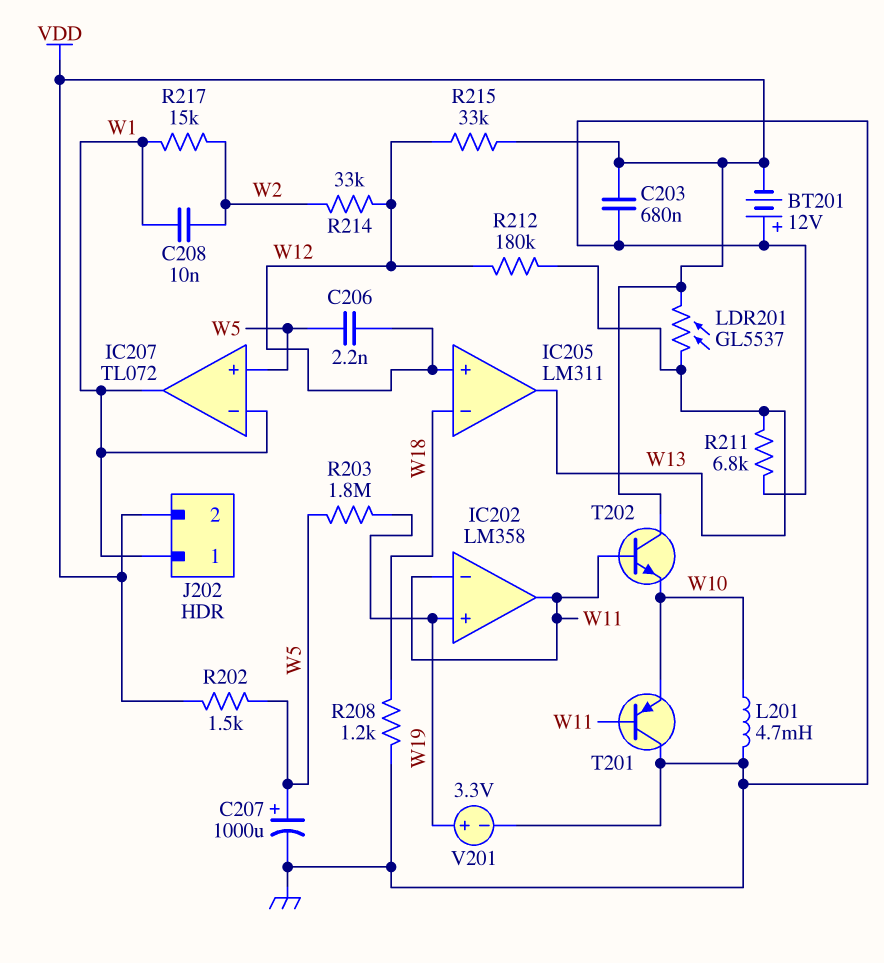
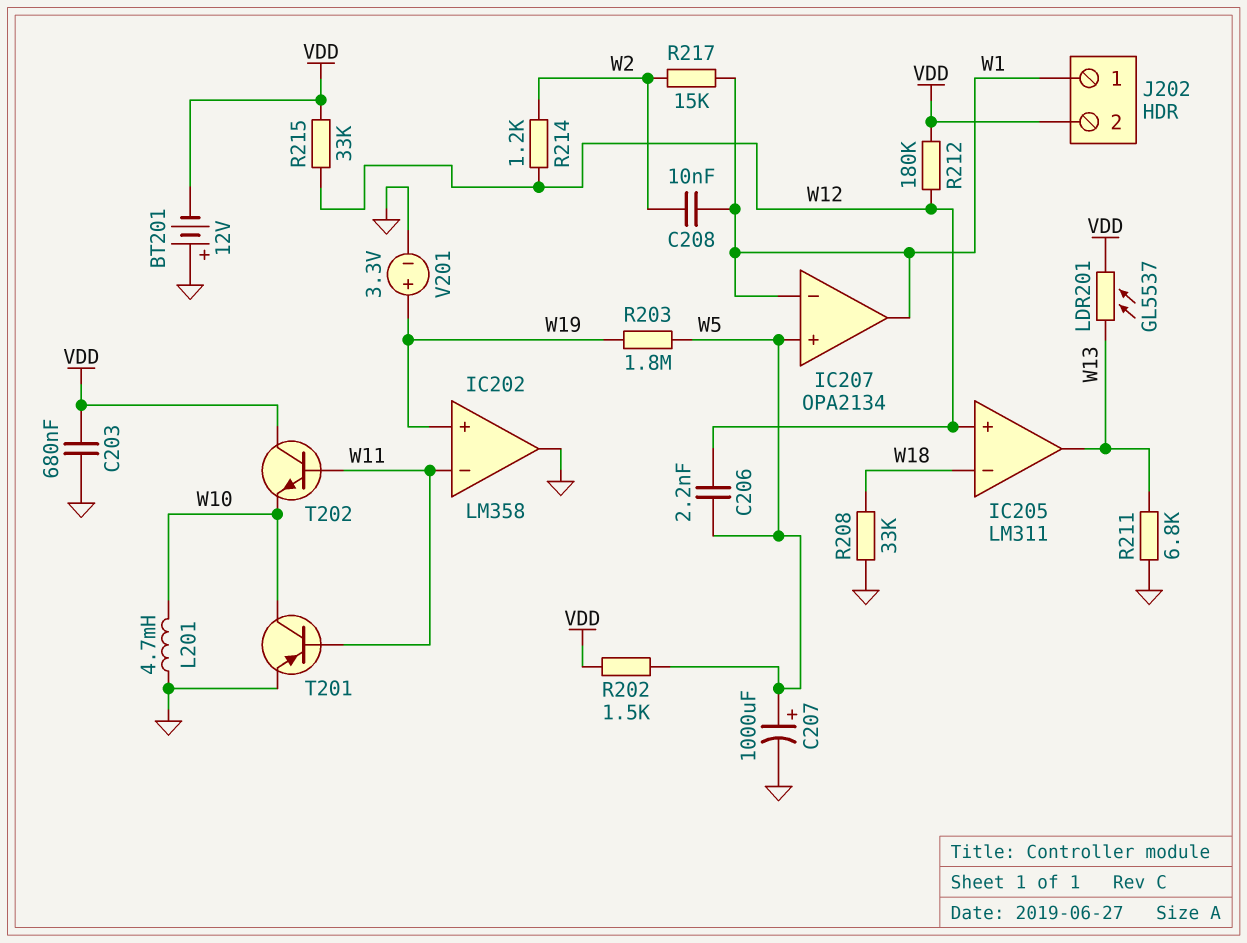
IC202 pin out: W11 -> GND
IC207: TL072 -> OPA2134
R208: 1.2k (GND, W18) -> 33k (GND, W18)
R212: 180k (W12, W13) -> 180k (VDD, W12)
R214: 33k (W2, W12) -> 1.2k (W2, W12)
T201: PNP (B W11, C GND, E W10) -> PNP (B W11, C W10, E GND)

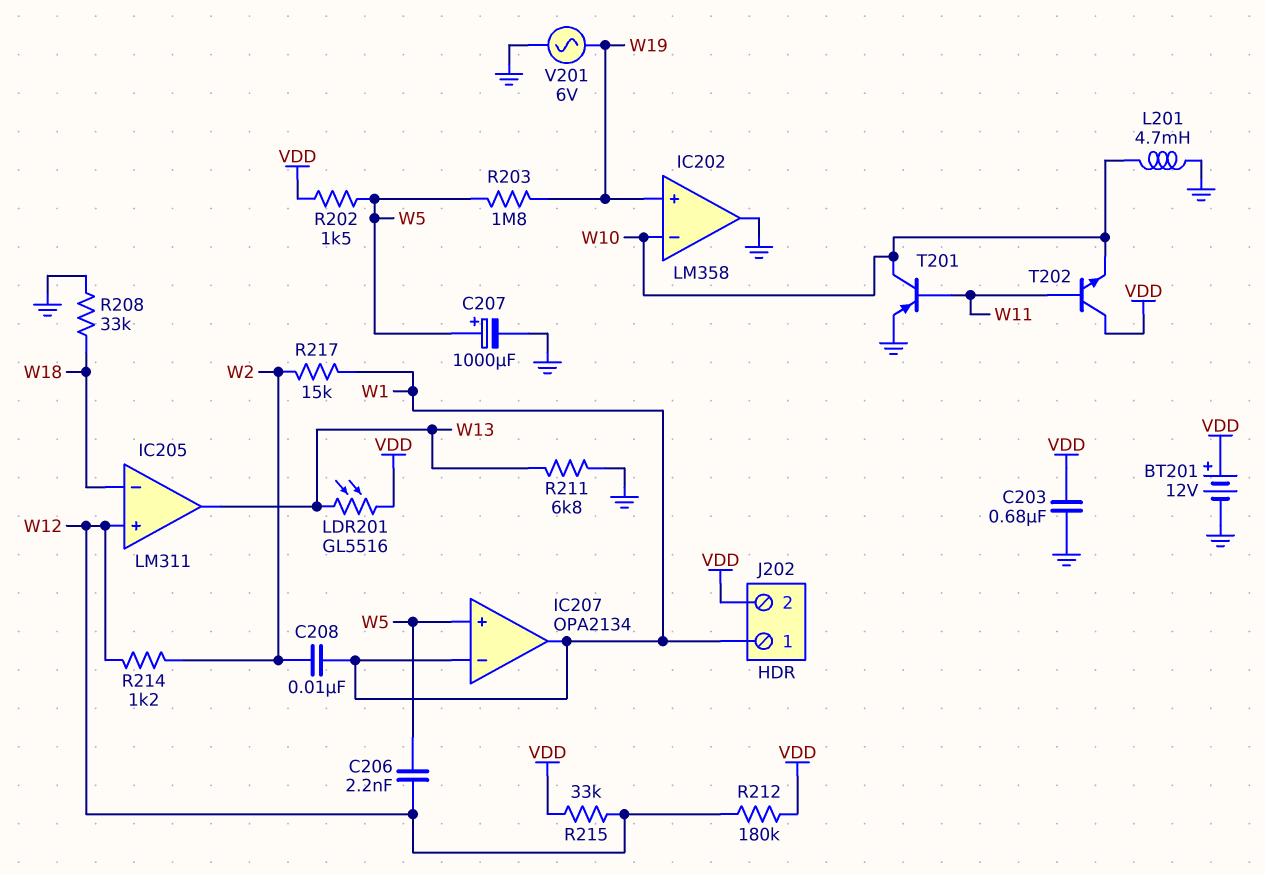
BT201: 12V (plus GND, minus VDD) -> 12V (plus VDD, minus GND)
IC202 pin in-: W11 -> W10
LDR201: GL5537 (VDD, W13) -> GL5516 (VDD, W13)
V201: 3.3V (plus W19, minus GND) -> AC 6V (GND, W19)

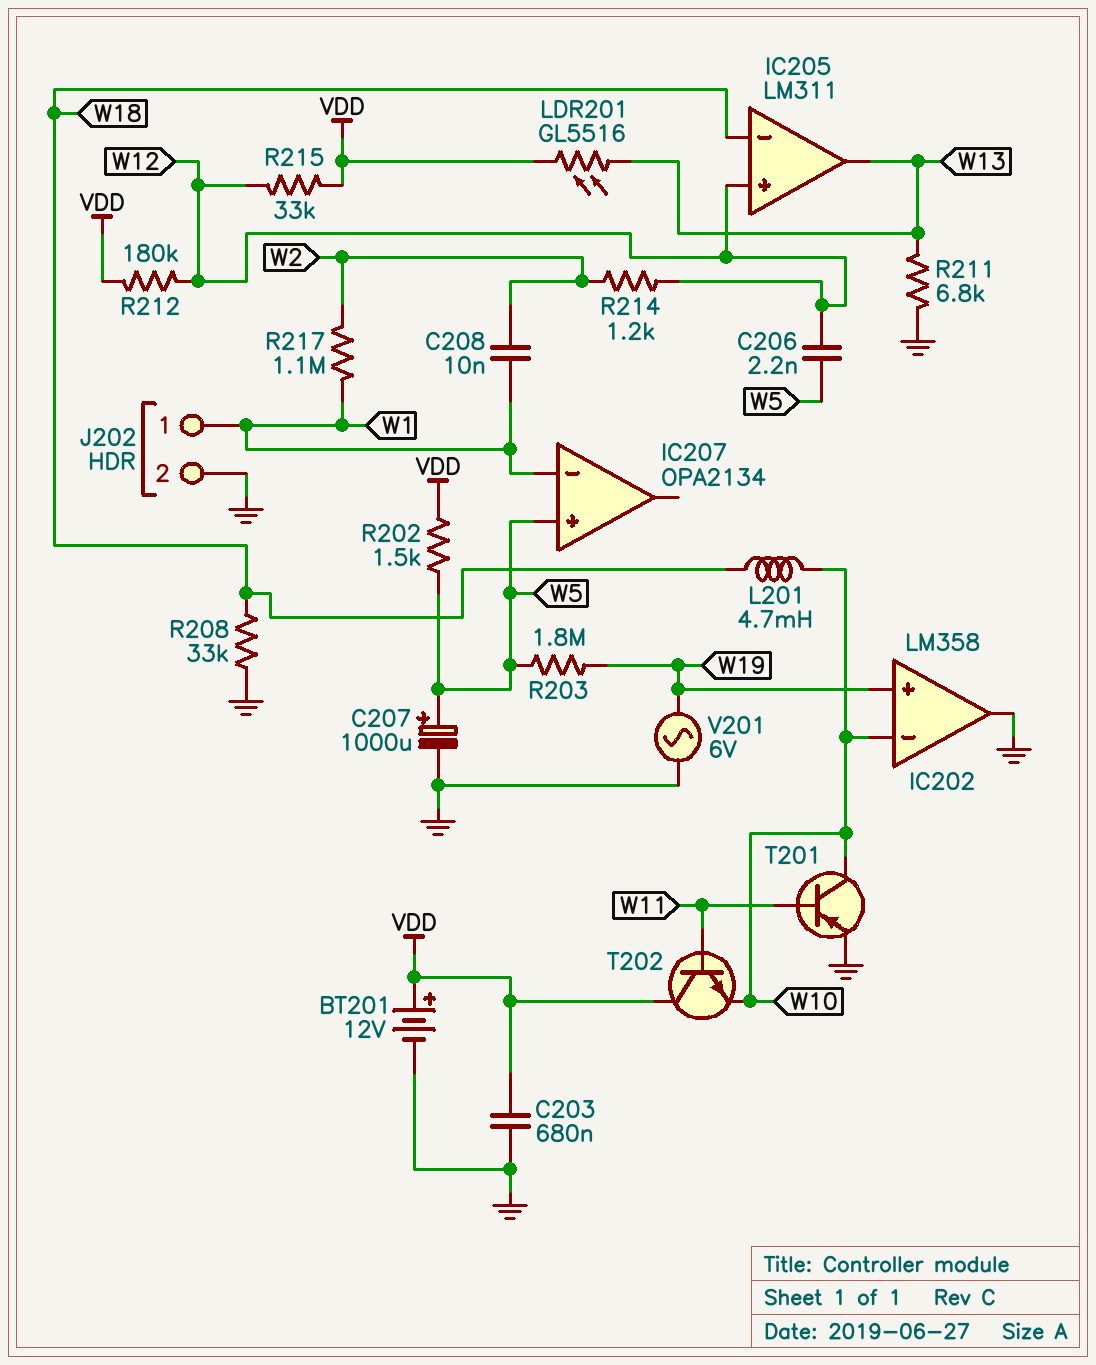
IC207 pin out: W1 -> none
J202 pin 2: VDD -> GND
L201: 4.7mH (GND, W10) -> 4.7mH (W10, W18)
R217: 15k (W1, W2) -> 1.1M (W1, W2)

